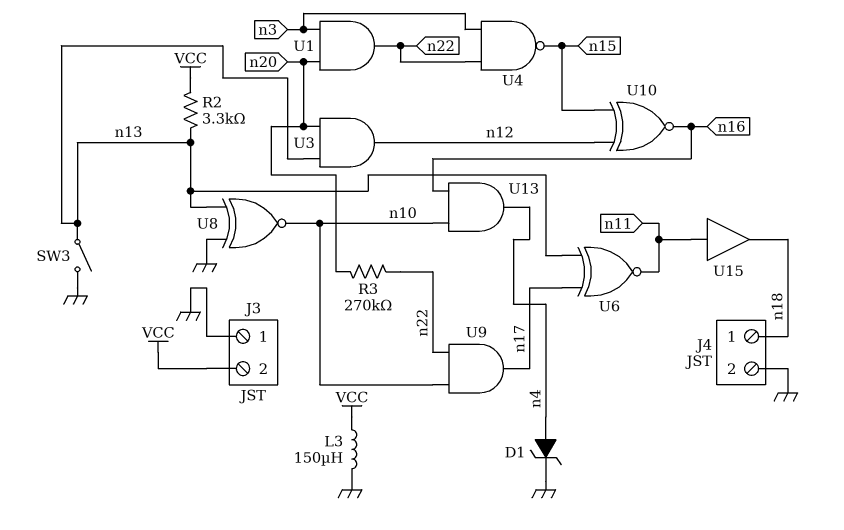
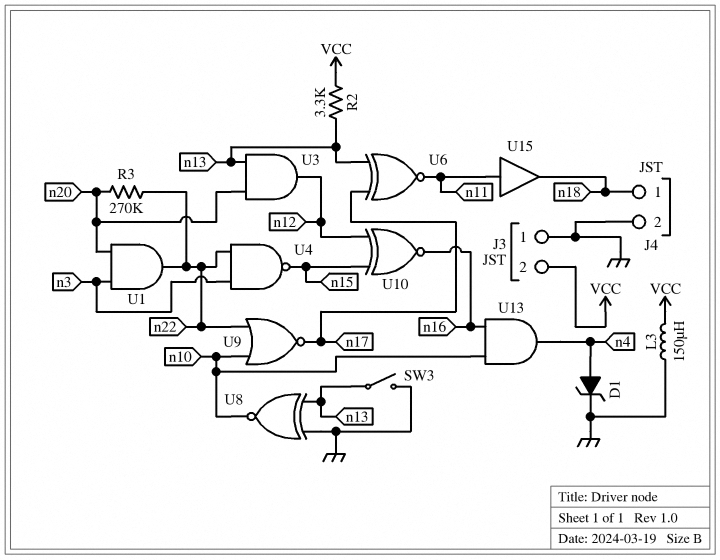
U9: AND (in n10, in n22, out n17) -> NOR (in n10, in n22, out n17)

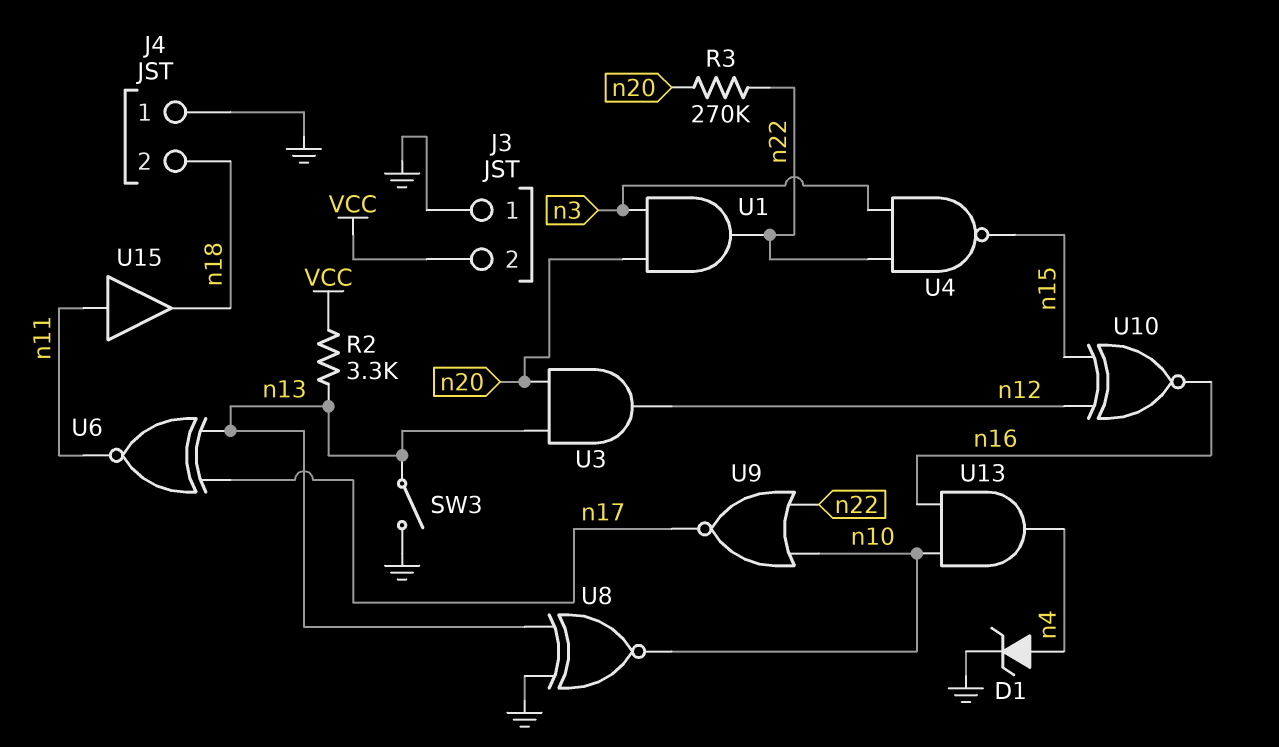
J4 pin 1: n18 -> GND
J4 pin 2: GND -> n18
L3: 150uH (GND, VCC) -> none

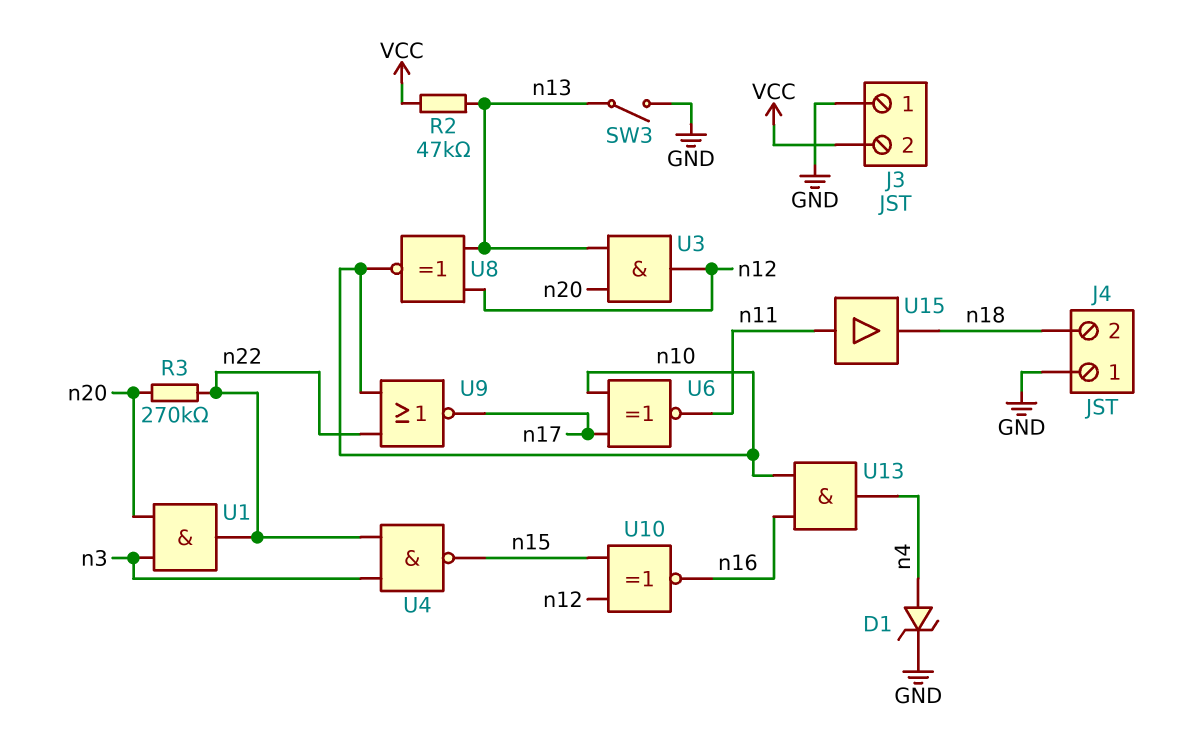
R2: 3.3k (VCC, n13) -> 47k (VCC, n13)
U6: XNOR (in n13, in n17, out n11) -> XNOR (in n10, in n17, out n11)
U8: XNOR (in GND, in n13, out n10) -> XNOR (in n12, in n13, out n10)

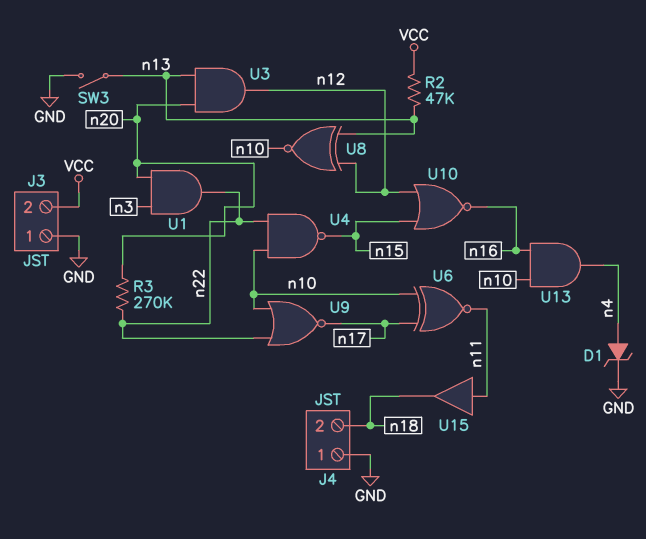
U4: NAND (in n3, in n22, out n15) -> NAND (in n10, in n22, out n15)
U10: XNOR (in n12, in n15, out n16) -> NOR (in n12, in n15, out n16)

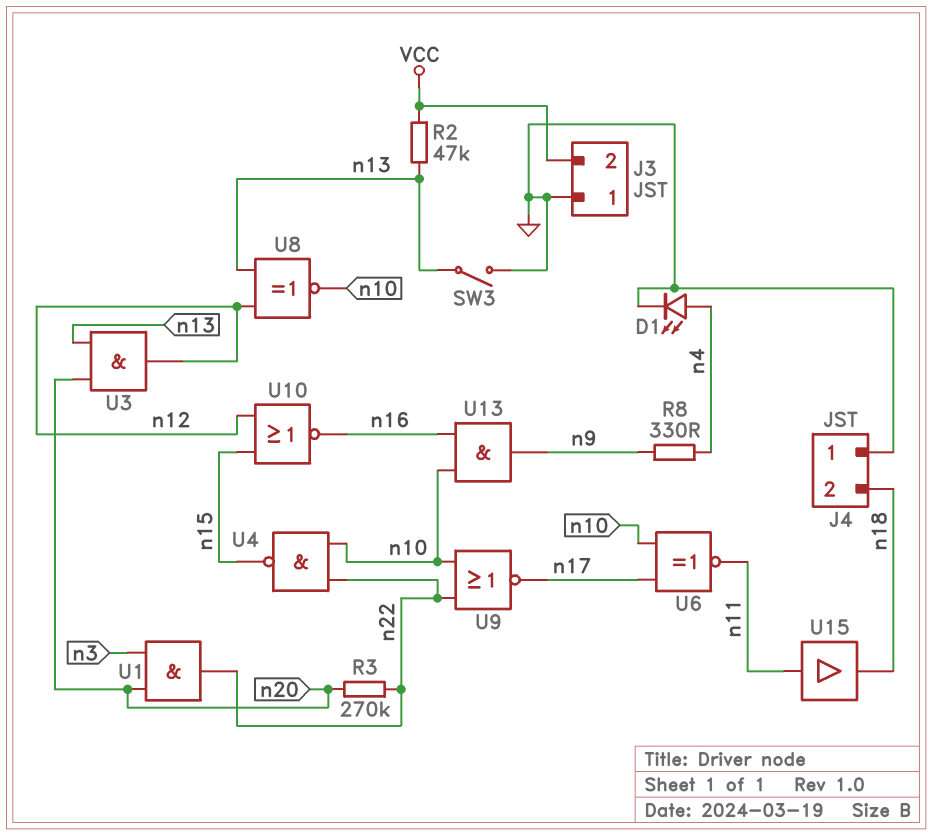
D1: zener (A n4, K GND) -> LED (A n4, K GND)
R8: none -> 330 (n4, n9)
U13: AND (in n10, in n16, out n4) -> AND (in n10, in n16, out n9)

